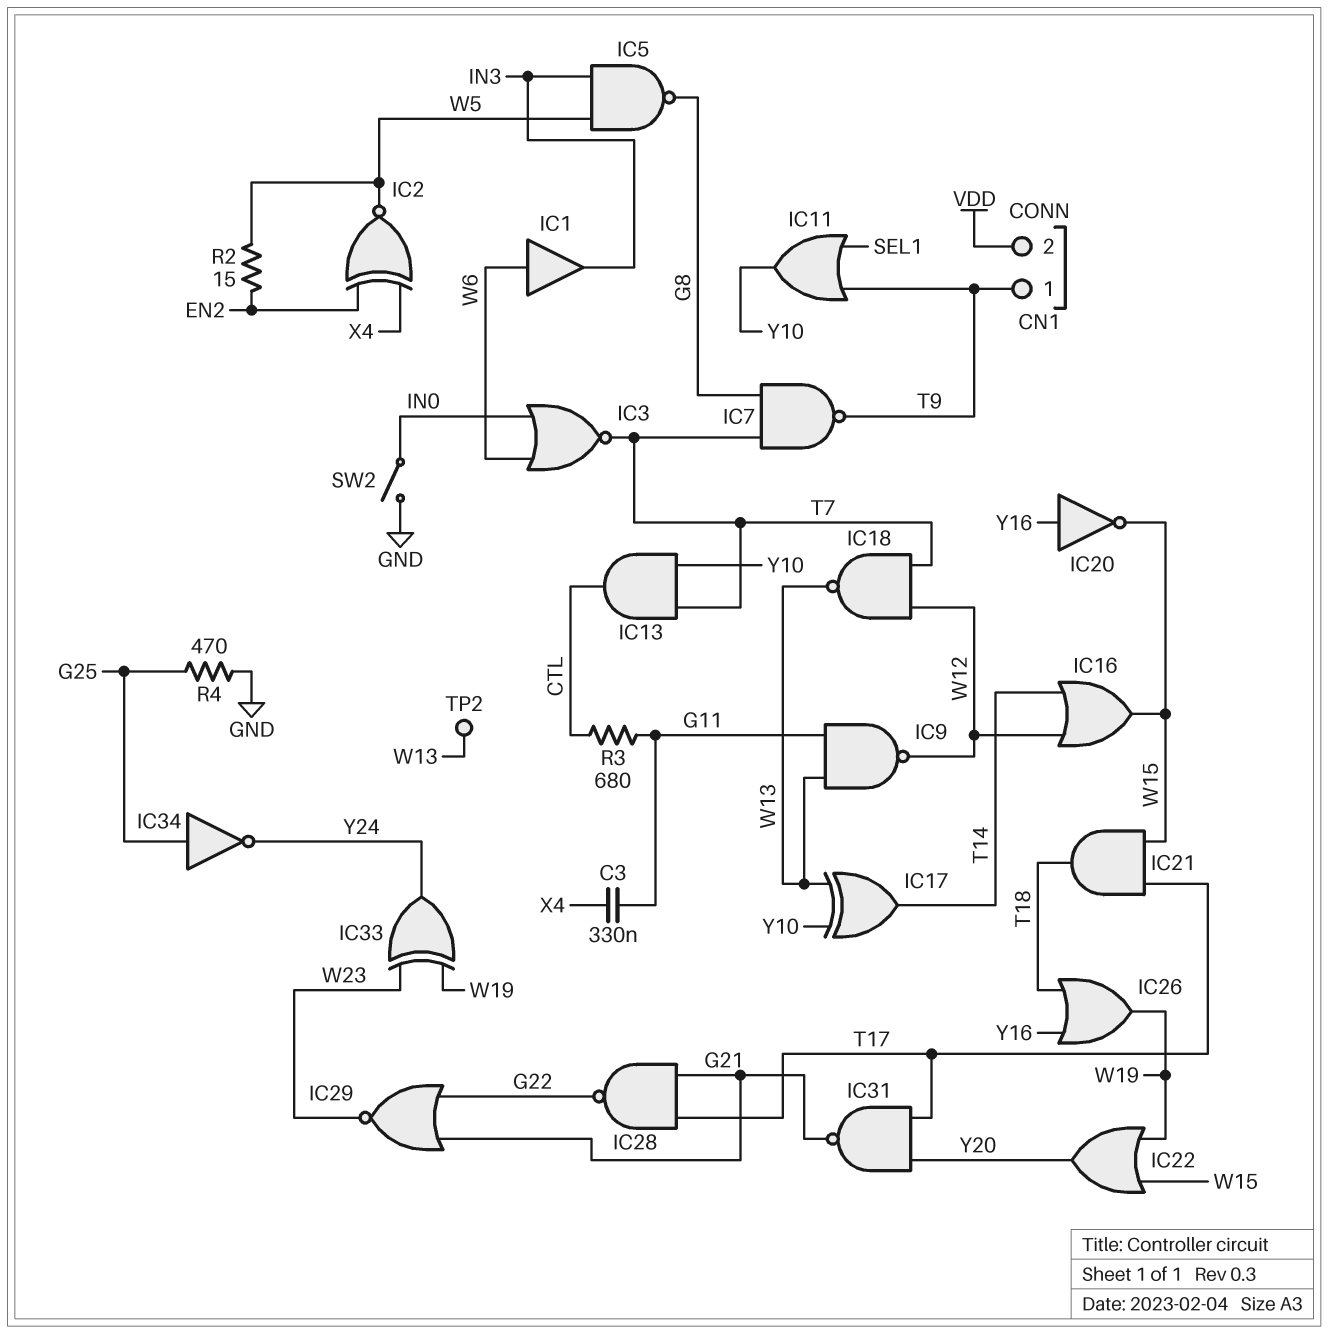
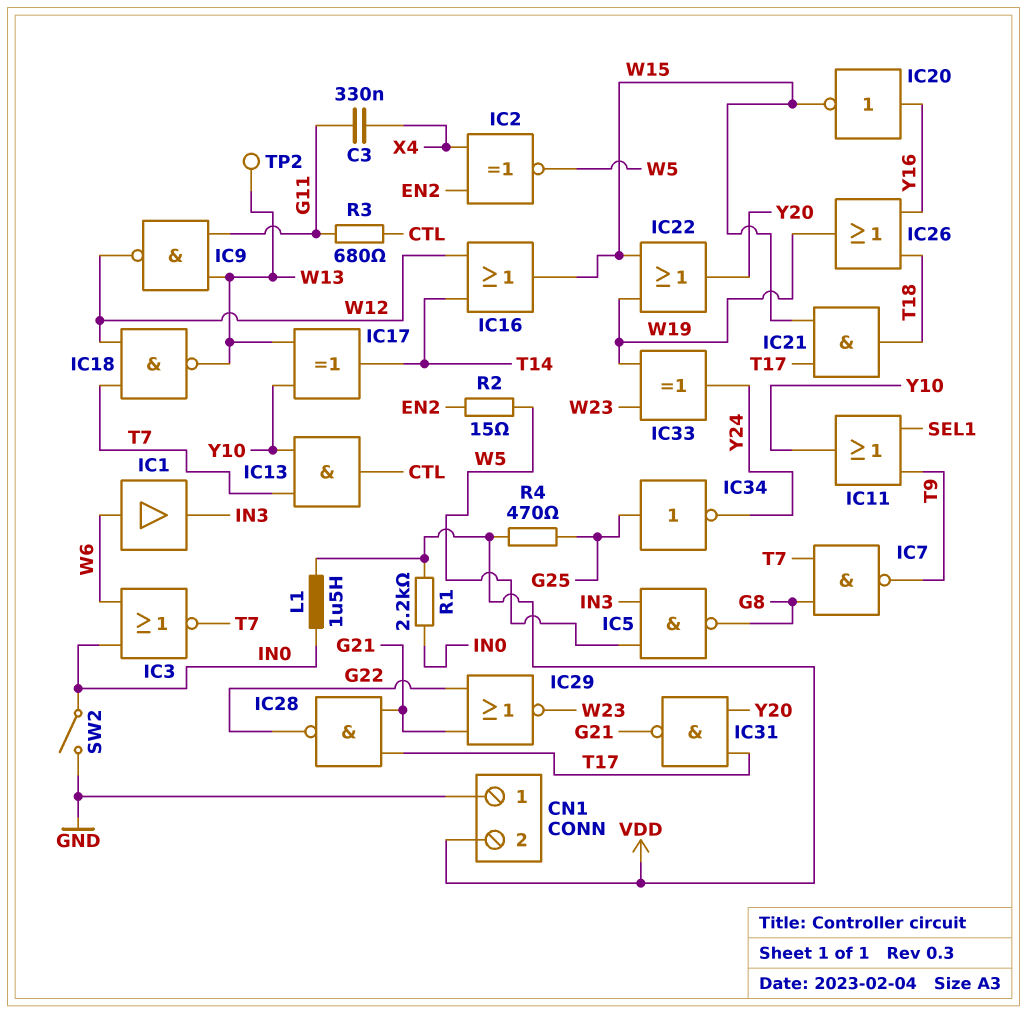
CN1 pin 1: T9 -> GND
L1: none -> 1.5uH (IN0, VDD)
R1: none -> 2.2k (IN0, VDD)
R4: 470 (G25, GND) -> 470 (G25, VDD)

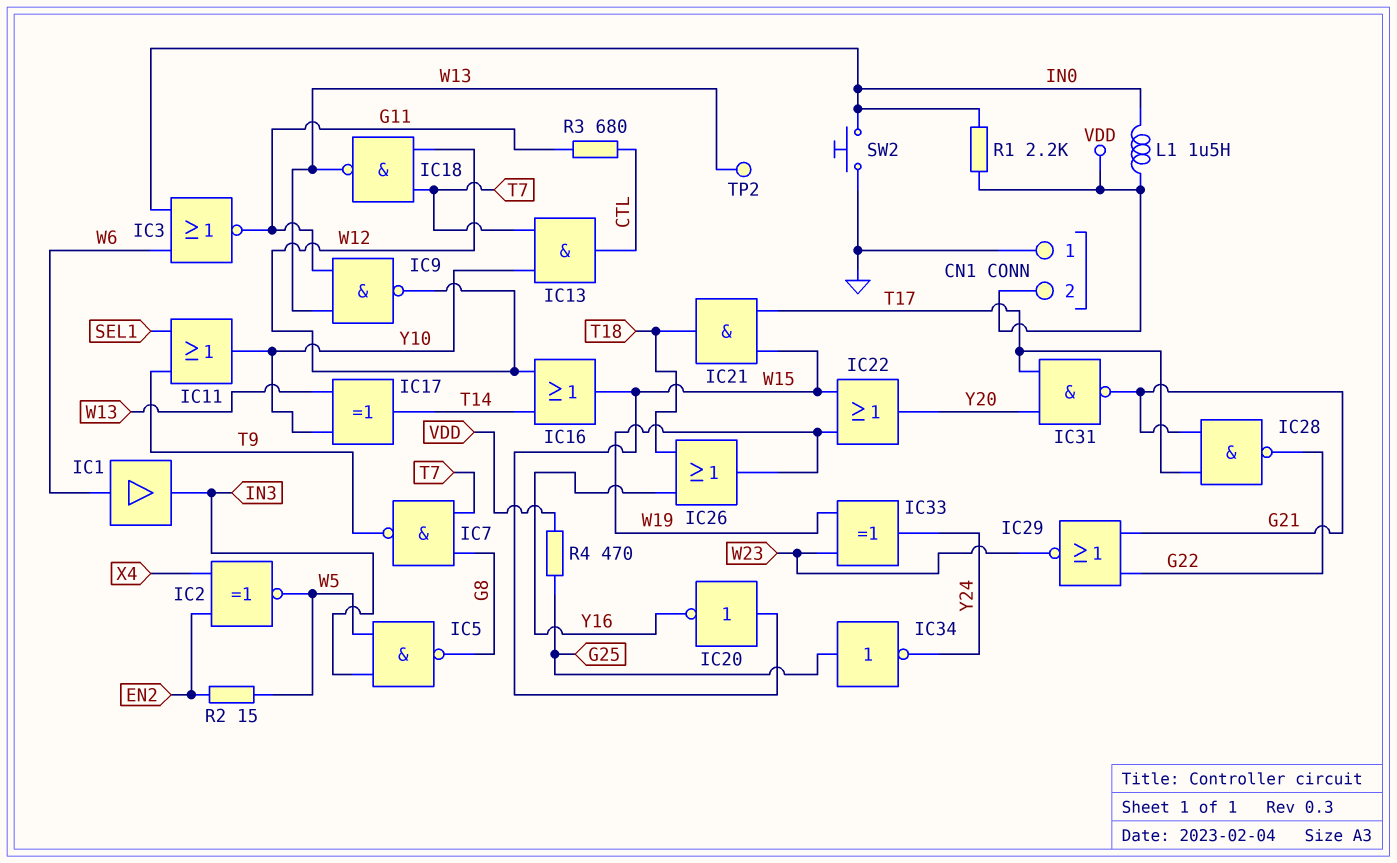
C3: 330nF (G11, X4) -> none
IC3: NOR (in IN0, in W6, out T7) -> NOR (in IN0, in W6, out G11)
IC20: NOT (in Y16, out W15) -> NOT (in W15, out Y16)
SW2: switch (GND, IN0) -> button (GND, IN0)

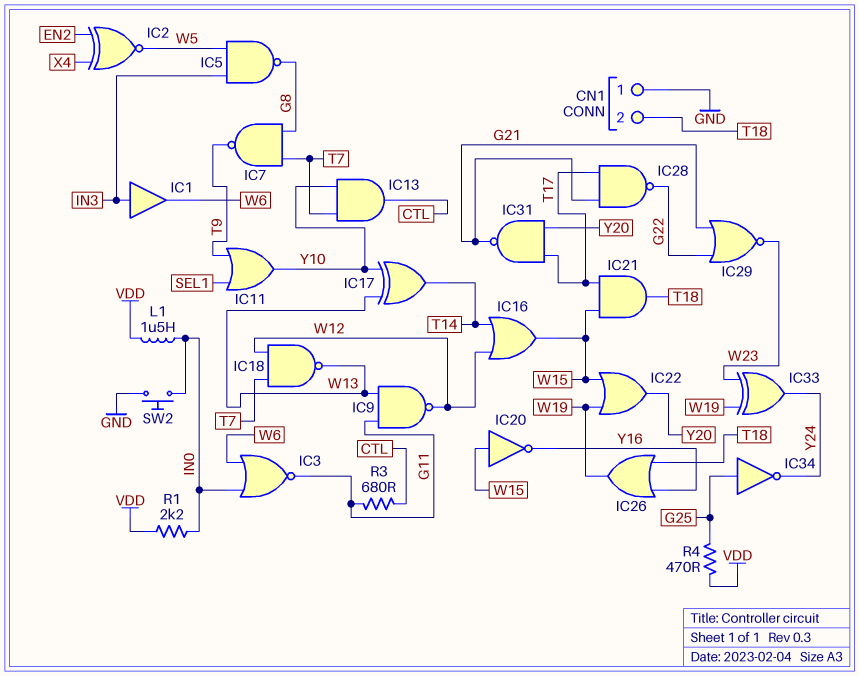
CN1 pin 2: VDD -> T18
IC1: buffer (in W6, out IN3) -> buffer (in IN3, out W6)
R2: 15 (EN2, W5) -> none
TP2: test point (W13) -> none

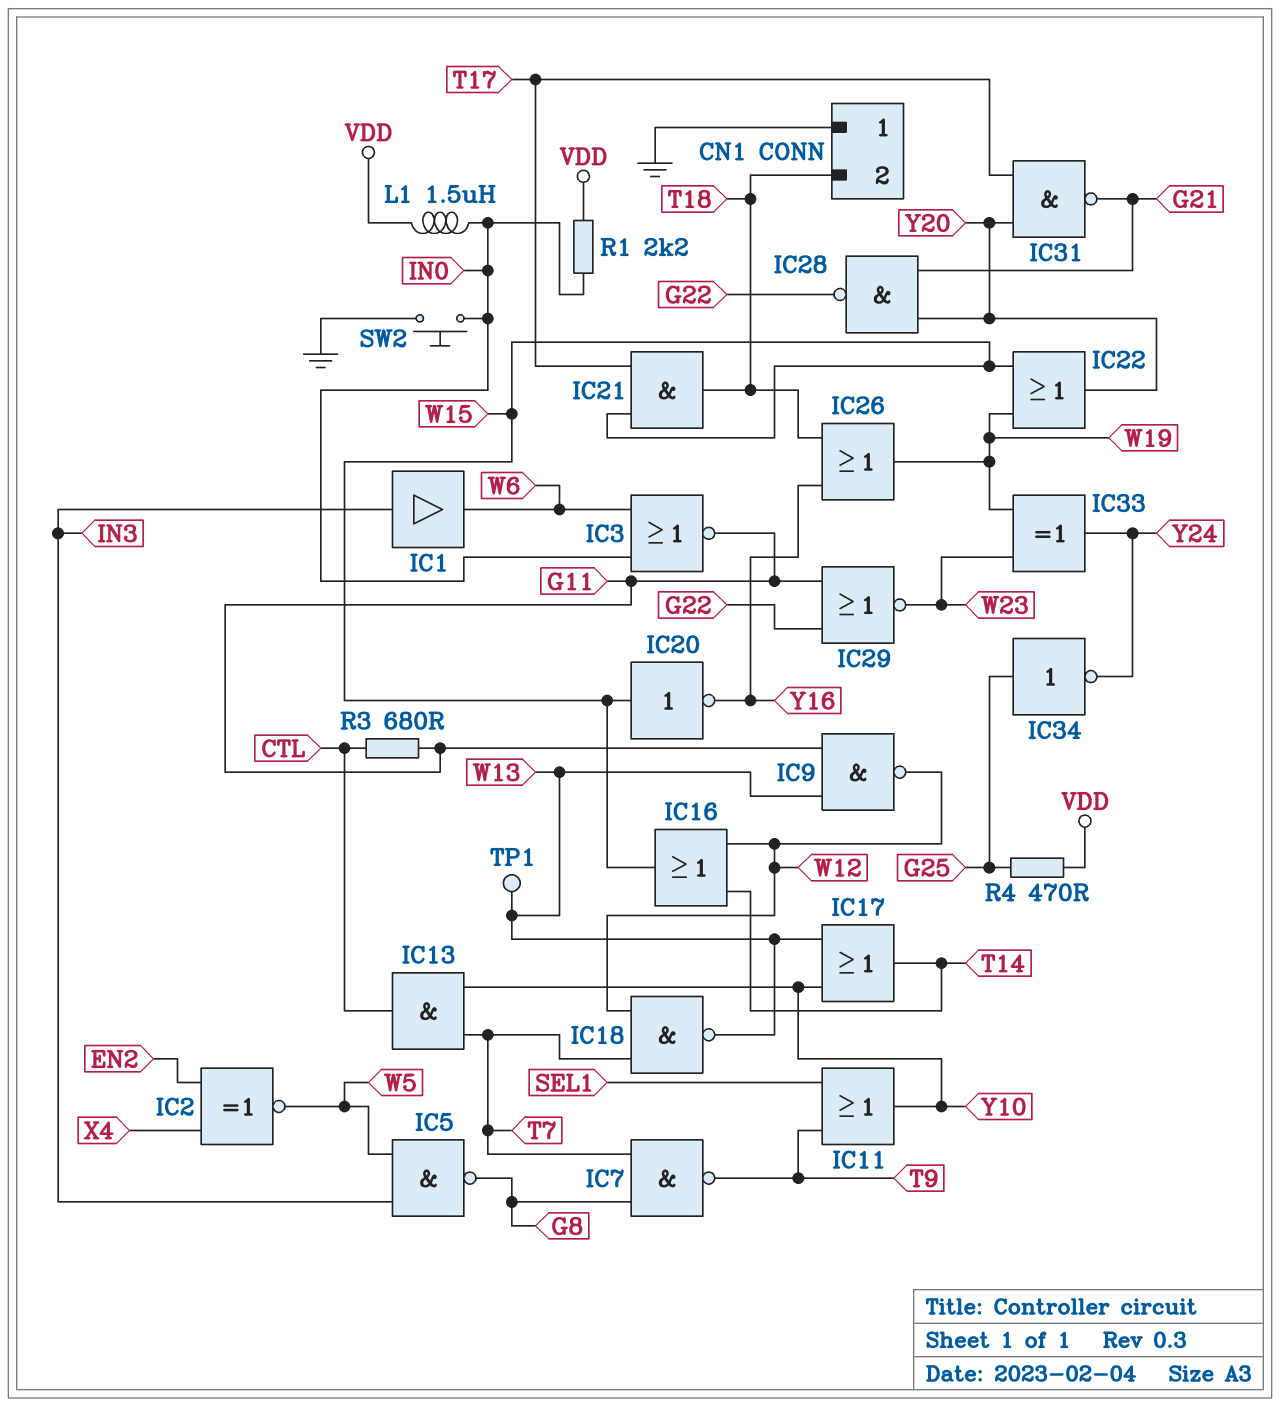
IC17: XOR (in W13, in Y10, out T14) -> OR (in W13, in Y10, out T14)
IC28: NAND (in G21, in T17, out G22) -> NAND (in G21, in Y20, out G22)
IC29: NOR (in G21, in G22, out W23) -> NOR (in G11, in G22, out W23)
TP1: none -> test point (W13)

